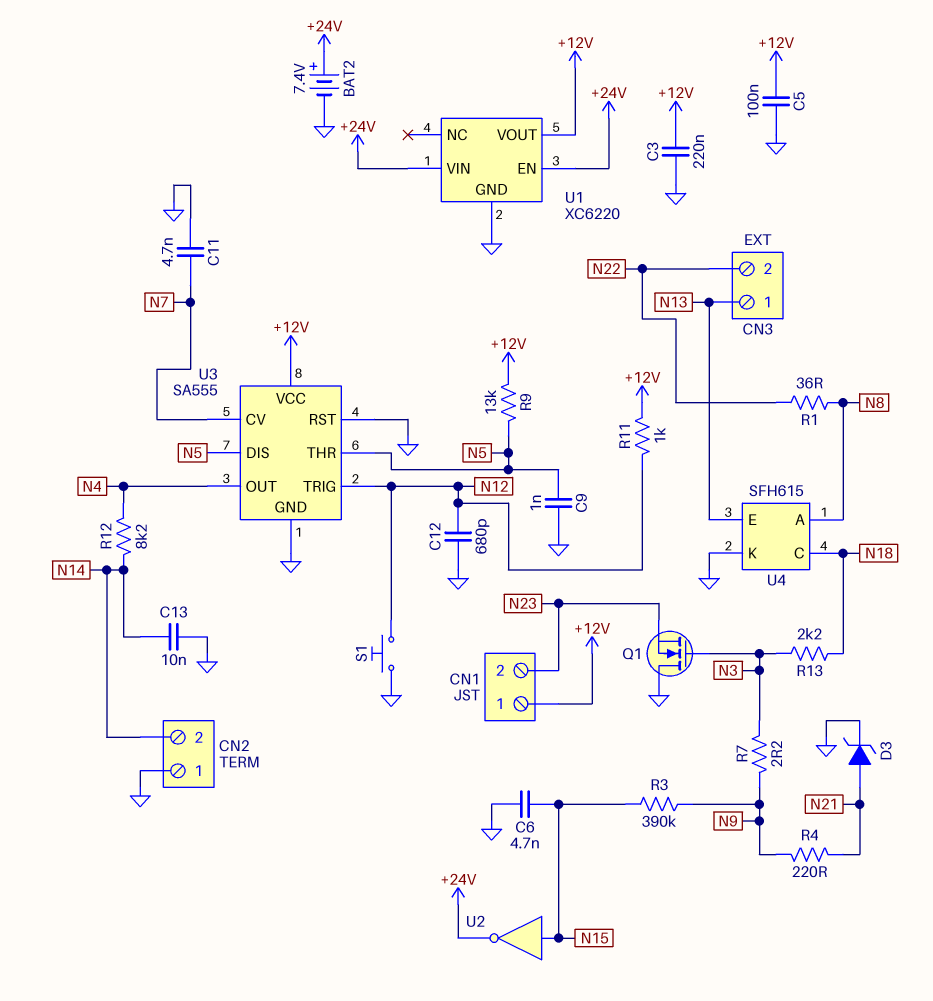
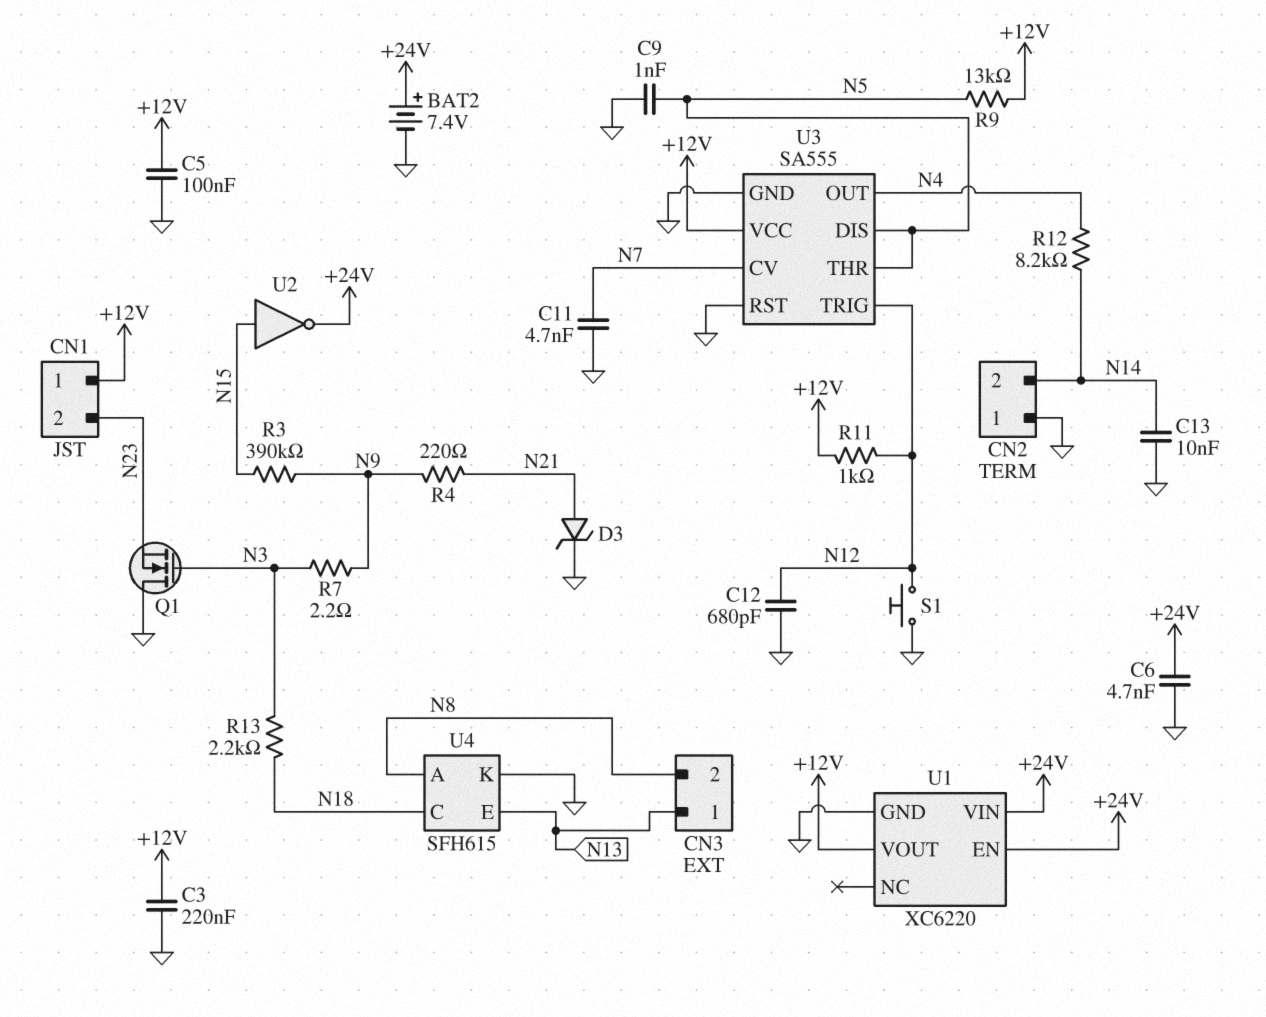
C6: 4.7nF (GND, N15) -> 4.7nF (+24V, GND)
CN3 pin 2: N22 -> N8
R1: 36 (N8, N22) -> none

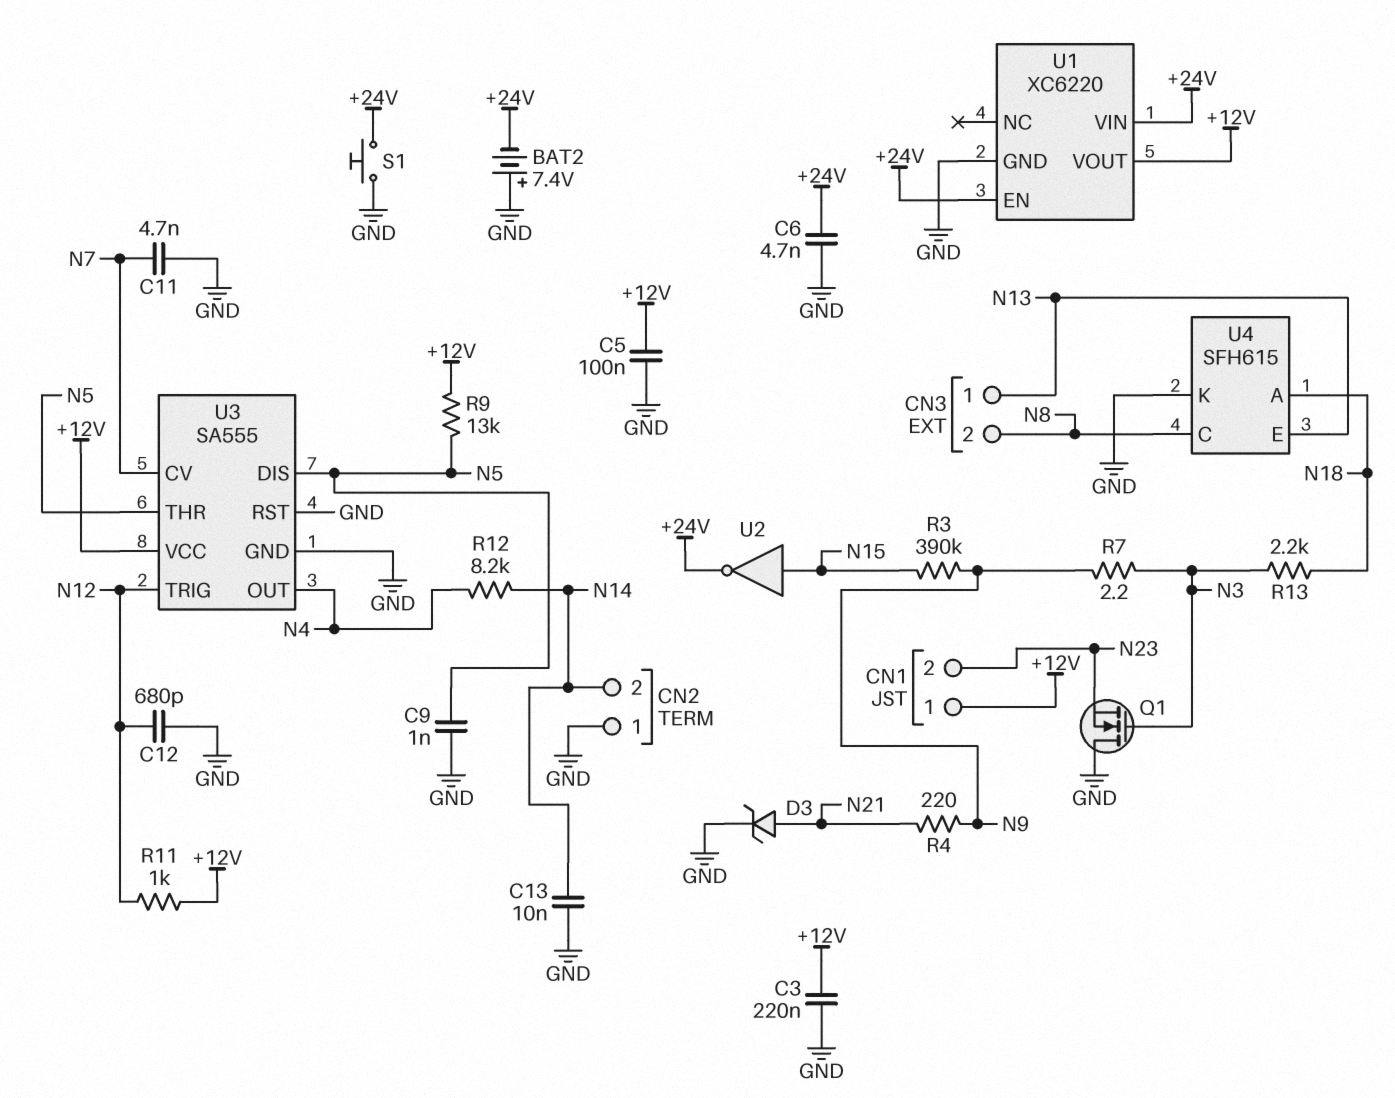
BAT2: 7.4V (plus +24V, minus GND) -> 7.4V (plus GND, minus +24V)
S1: button (GND, N12) -> button (+24V, GND)
U4 pin A: N8 -> N18
U4 pin C: N18 -> N8

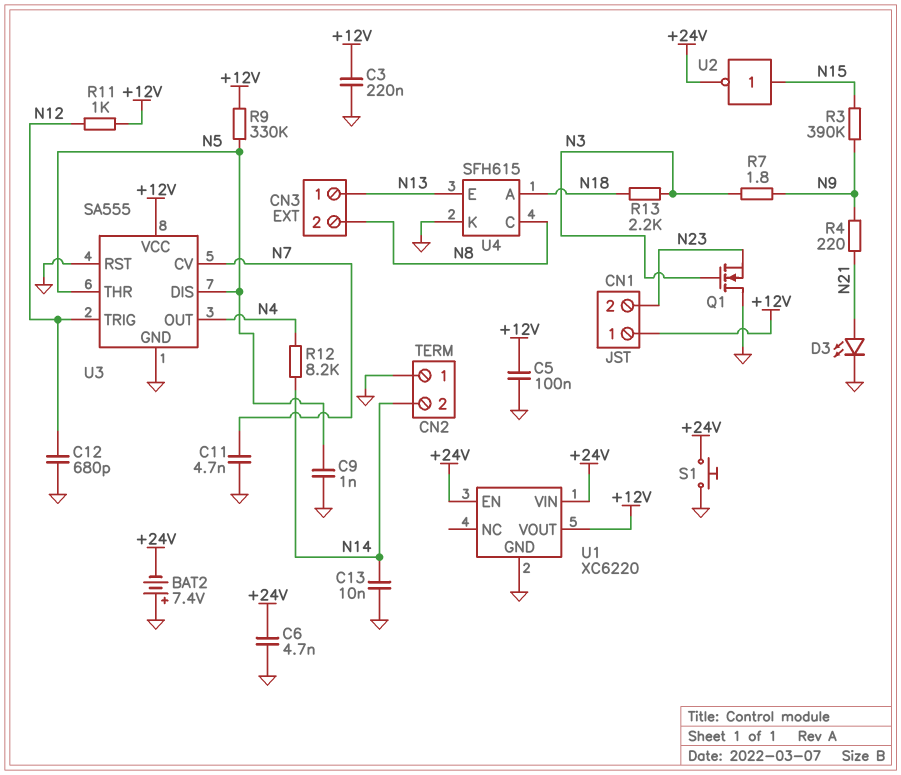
D3: zener (A N21, K GND) -> LED (A N21, K GND)
R7: 2.2 (N3, N9) -> 1.8 (N3, N9)
R9: 13k (+12V, N5) -> 330k (+12V, N5)

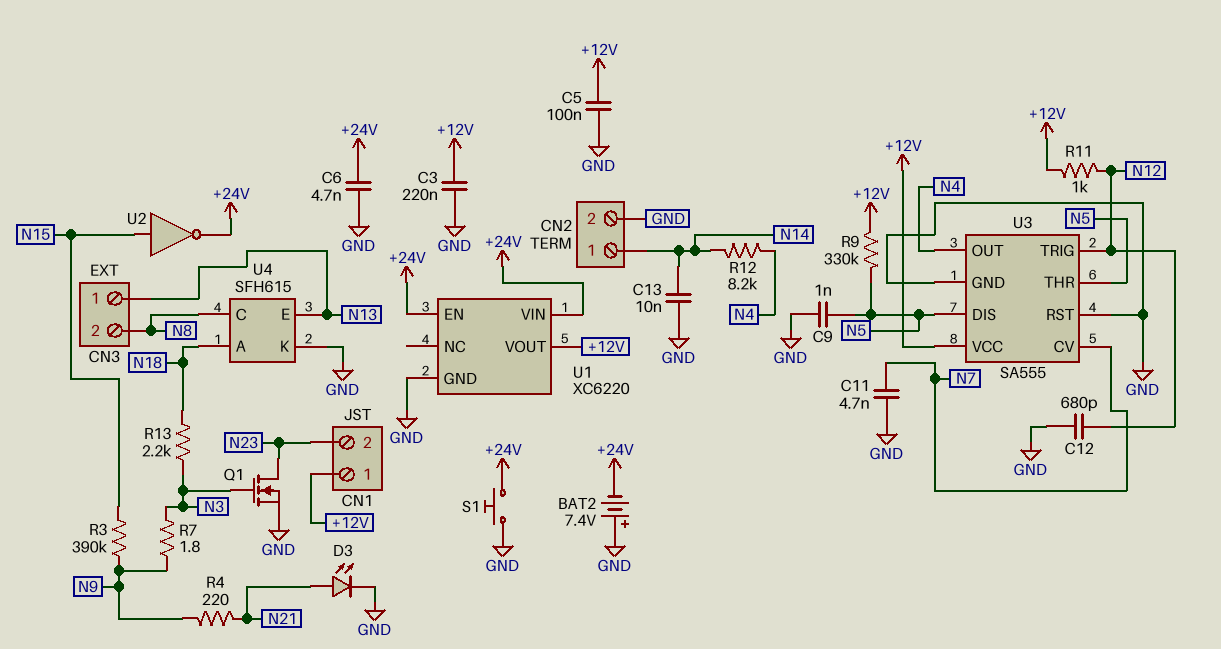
CN2 pin 1: GND -> N14
CN2 pin 2: N14 -> GND
Q1: NMOS (G N3, D GND, S N23) -> NMOS (G N3, D N23, S GND)

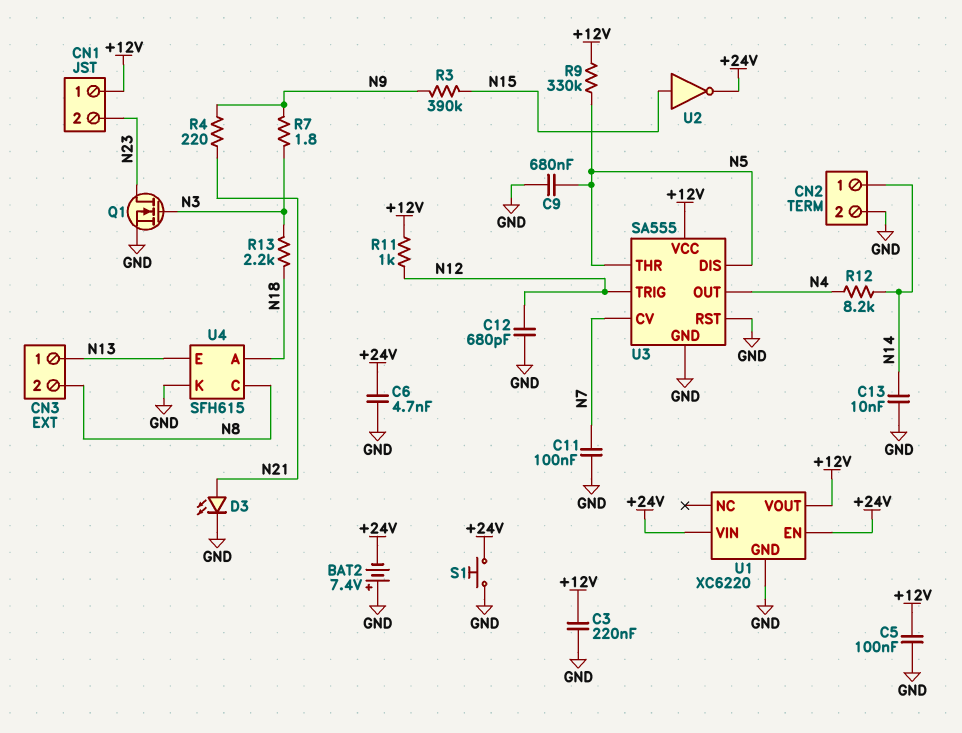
C9: 1nF (GND, N5) -> 680nF (GND, N5)
C11: 4.7nF (GND, N7) -> 100nF (GND, N7)

